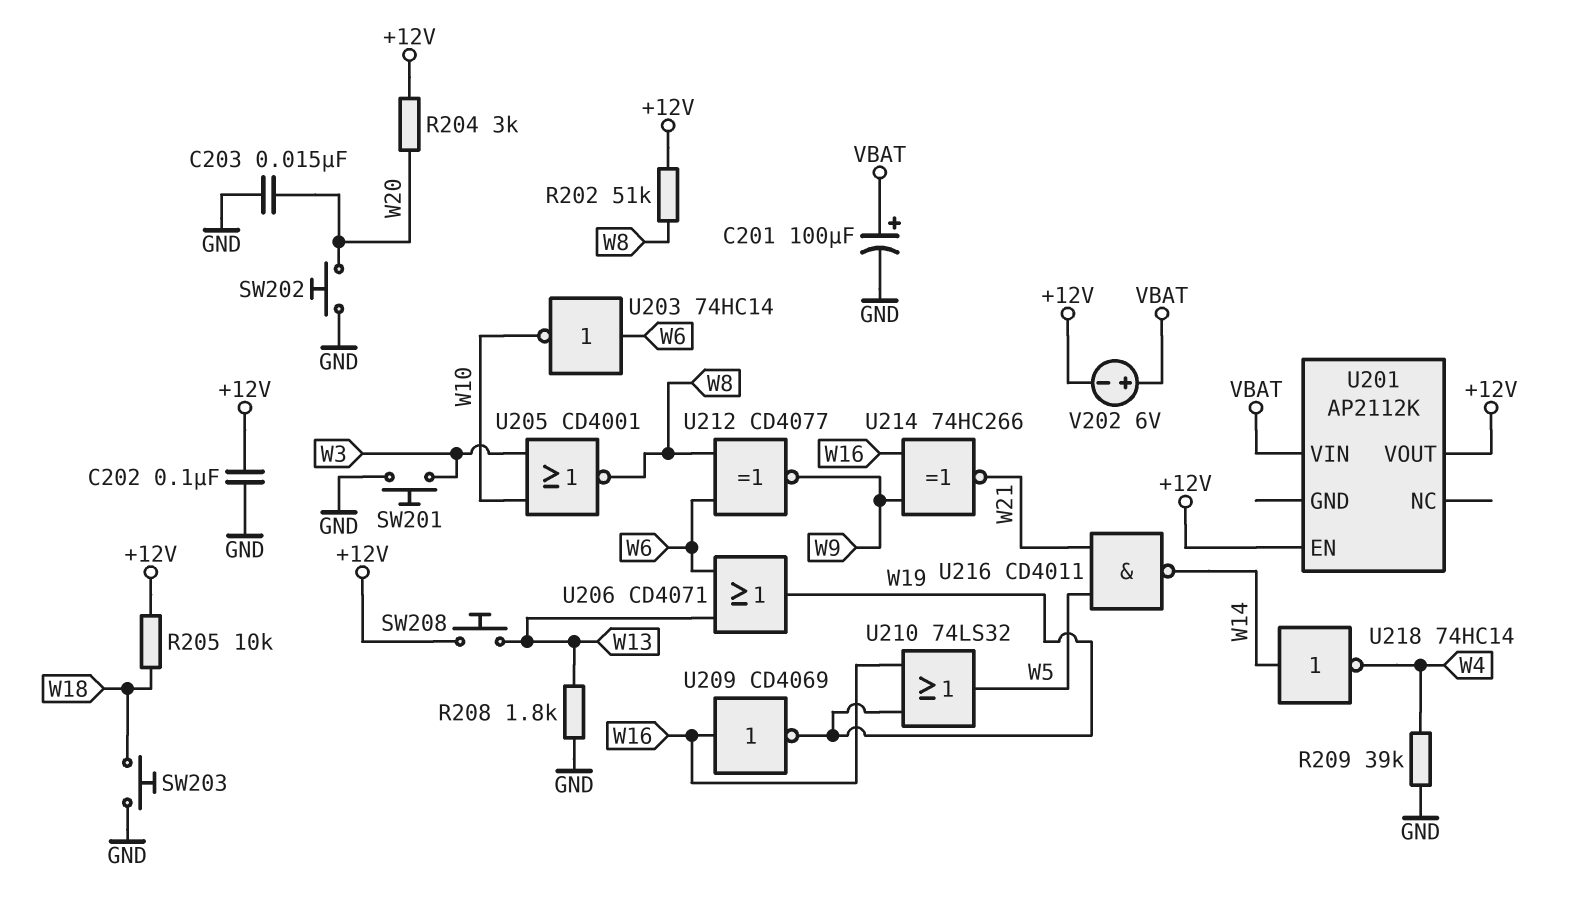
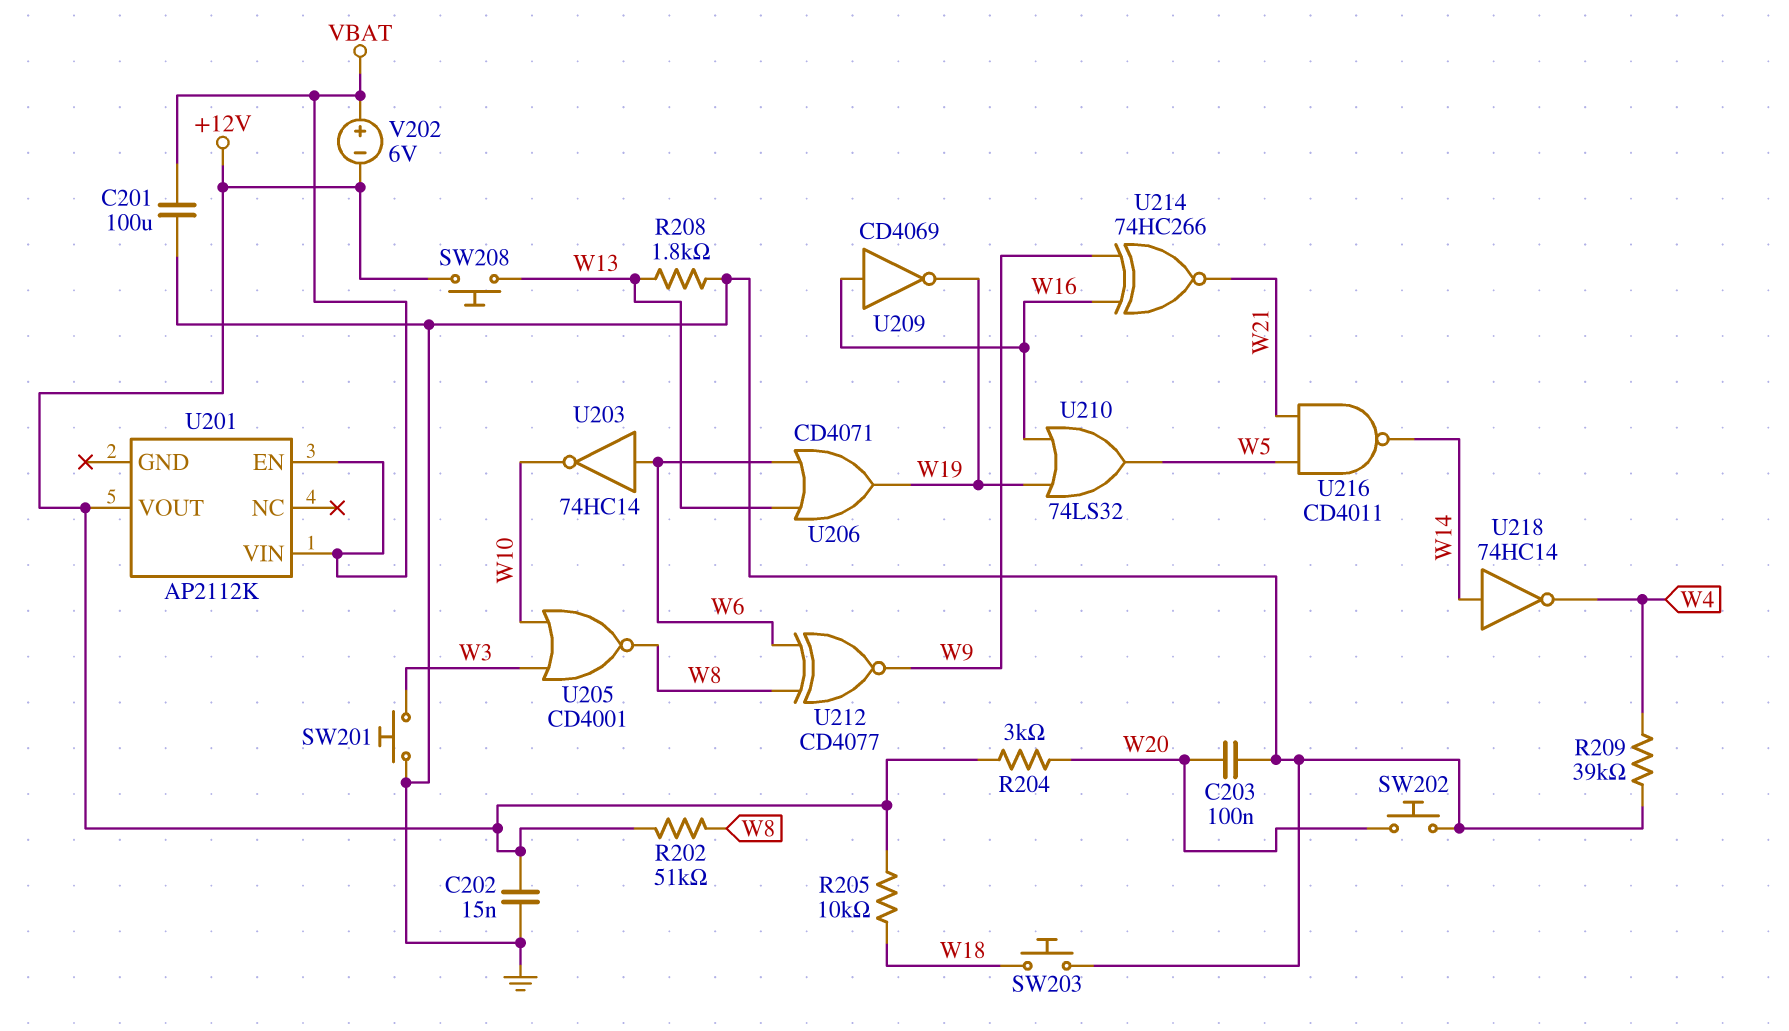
C201: 100uF (plus VBAT, minus GND) -> 100uF (GND, VBAT)
C202: 100nF (+12V, GND) -> 15nF (+12V, GND)
C203: 15nF (GND, W20) -> 100nF (GND, W20)
U201 pin EN: +12V -> VBAT

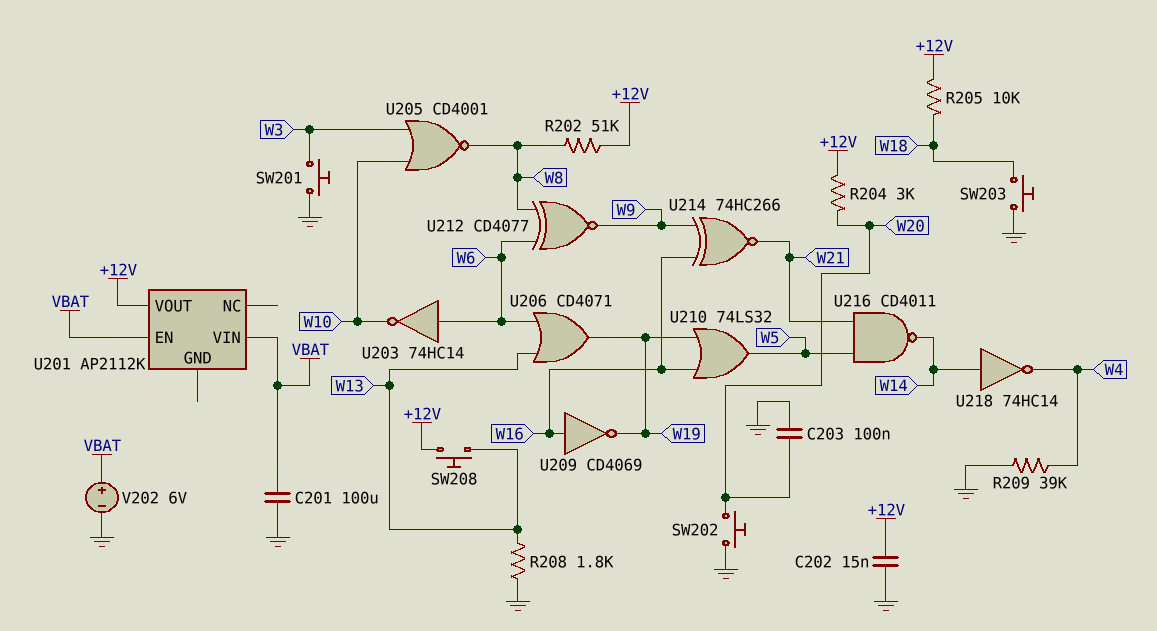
V202: 6V (plus VBAT, minus +12V) -> 6V (plus VBAT, minus GND)

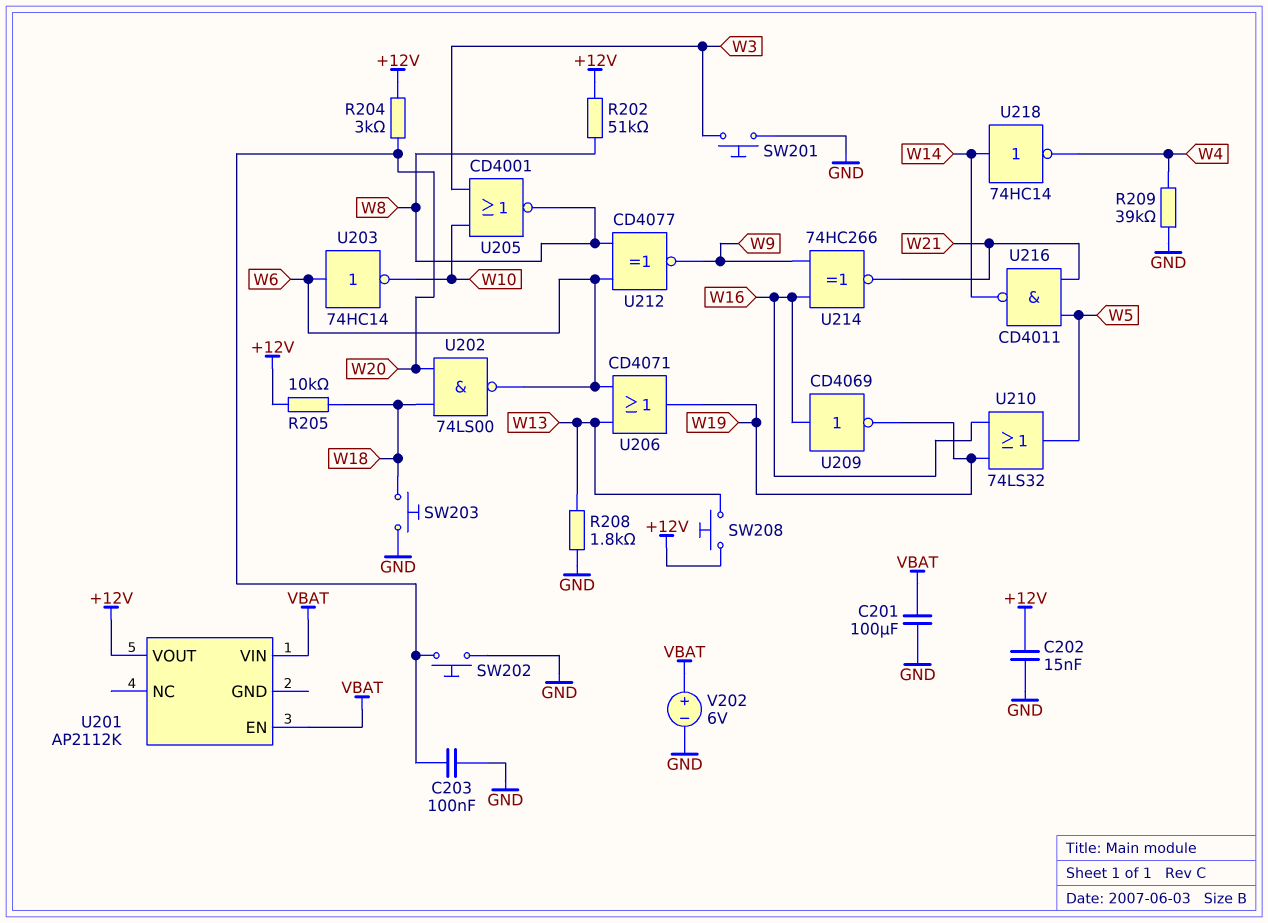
U202: none -> NAND 74LS00 (in W18, in W20, out W6)

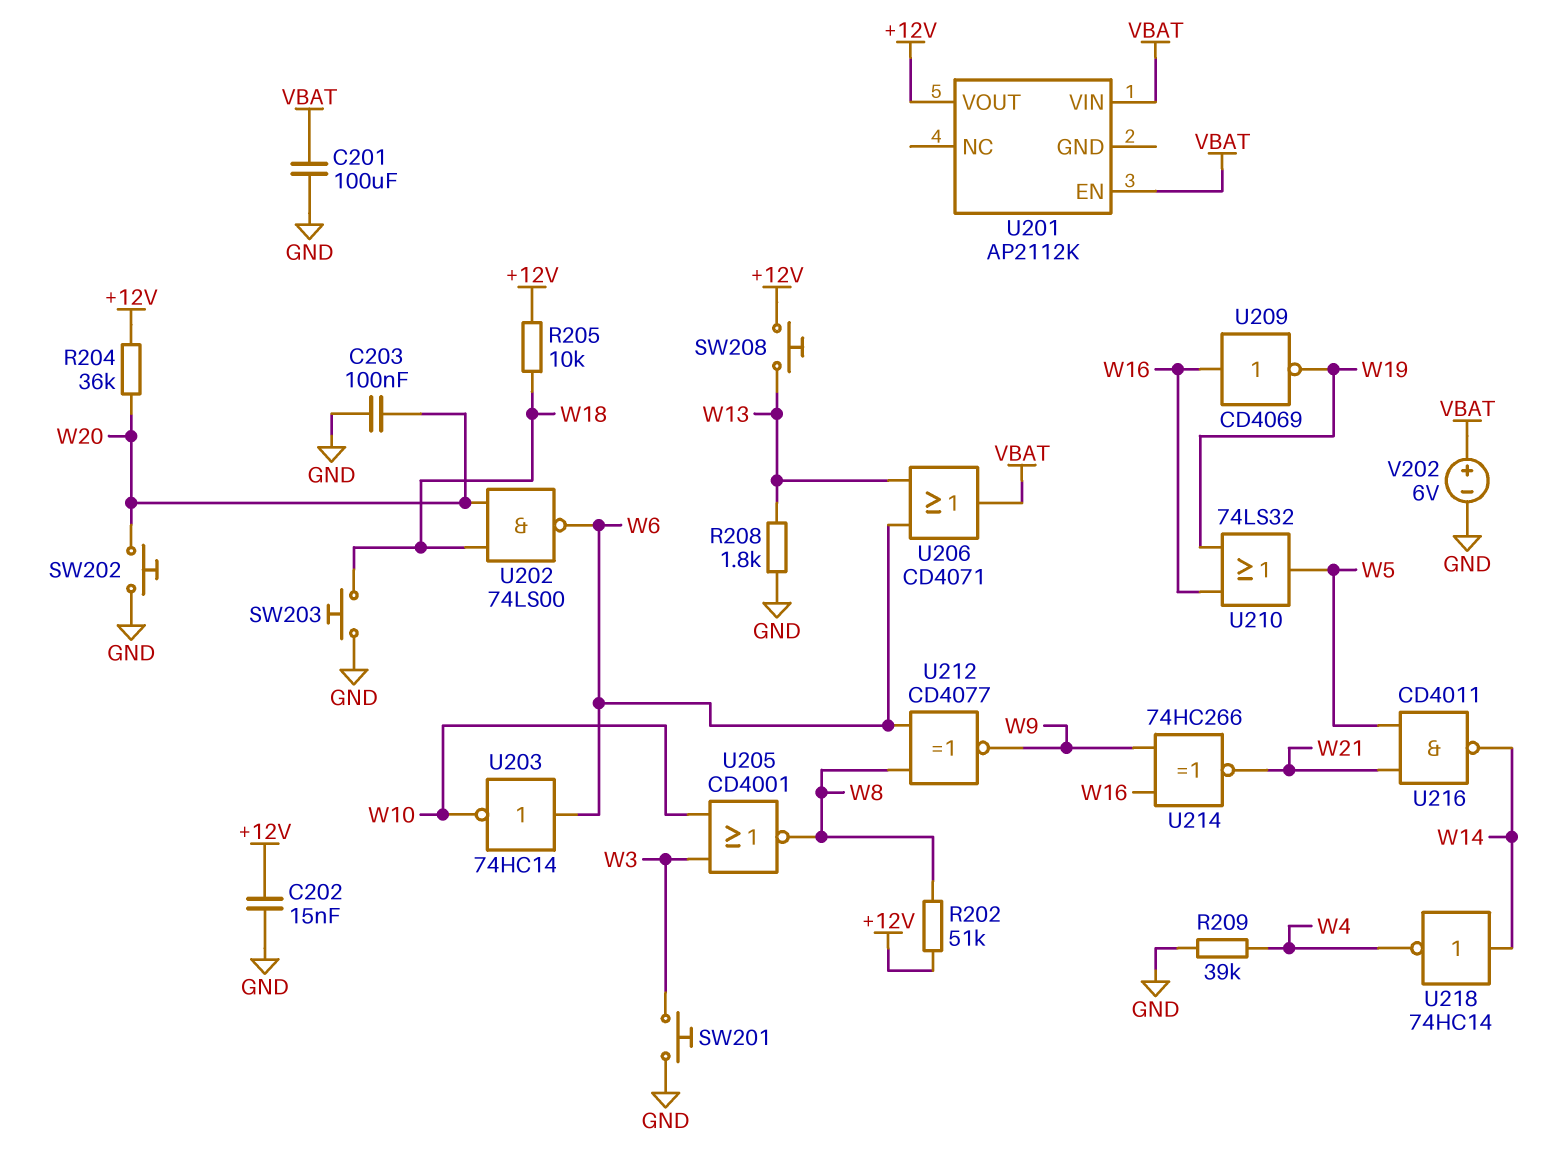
R204: 3k (+12V, W20) -> 36k (+12V, W20)
U206: OR CD4071 (in W6, in W13, out W19) -> OR CD4071 (in W6, in W13, out VBAT)

